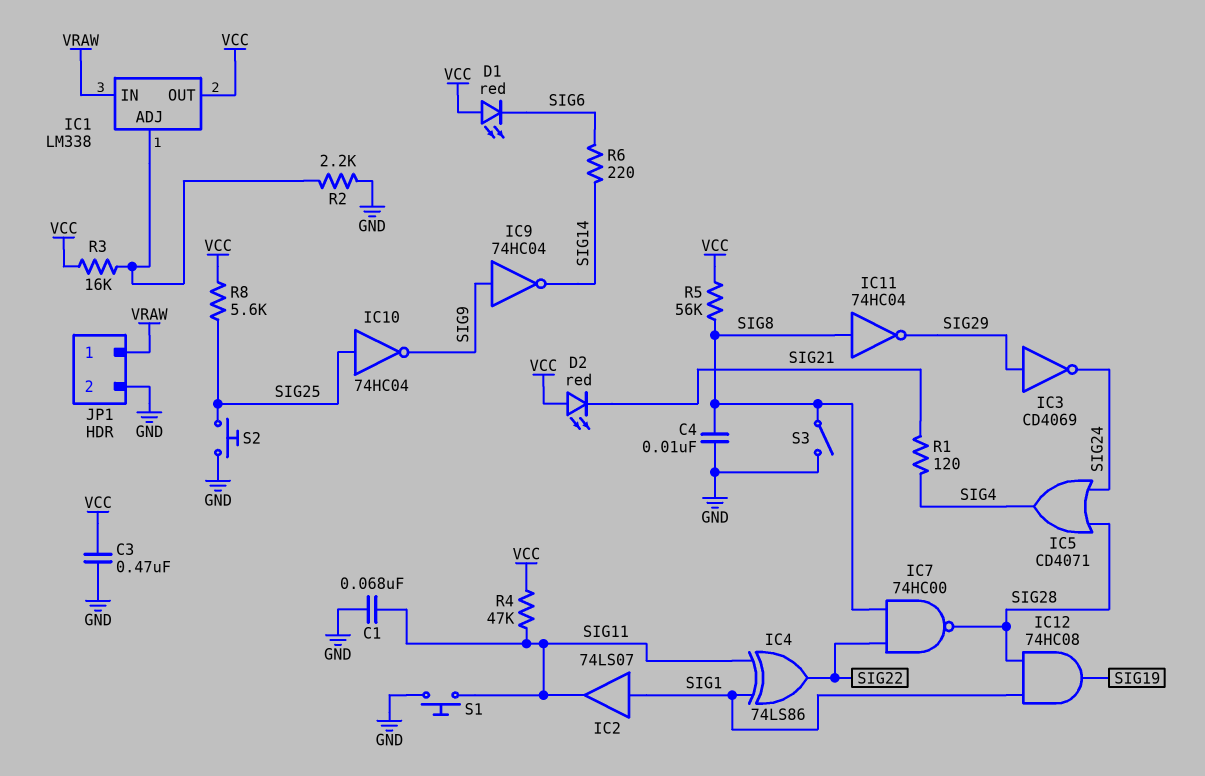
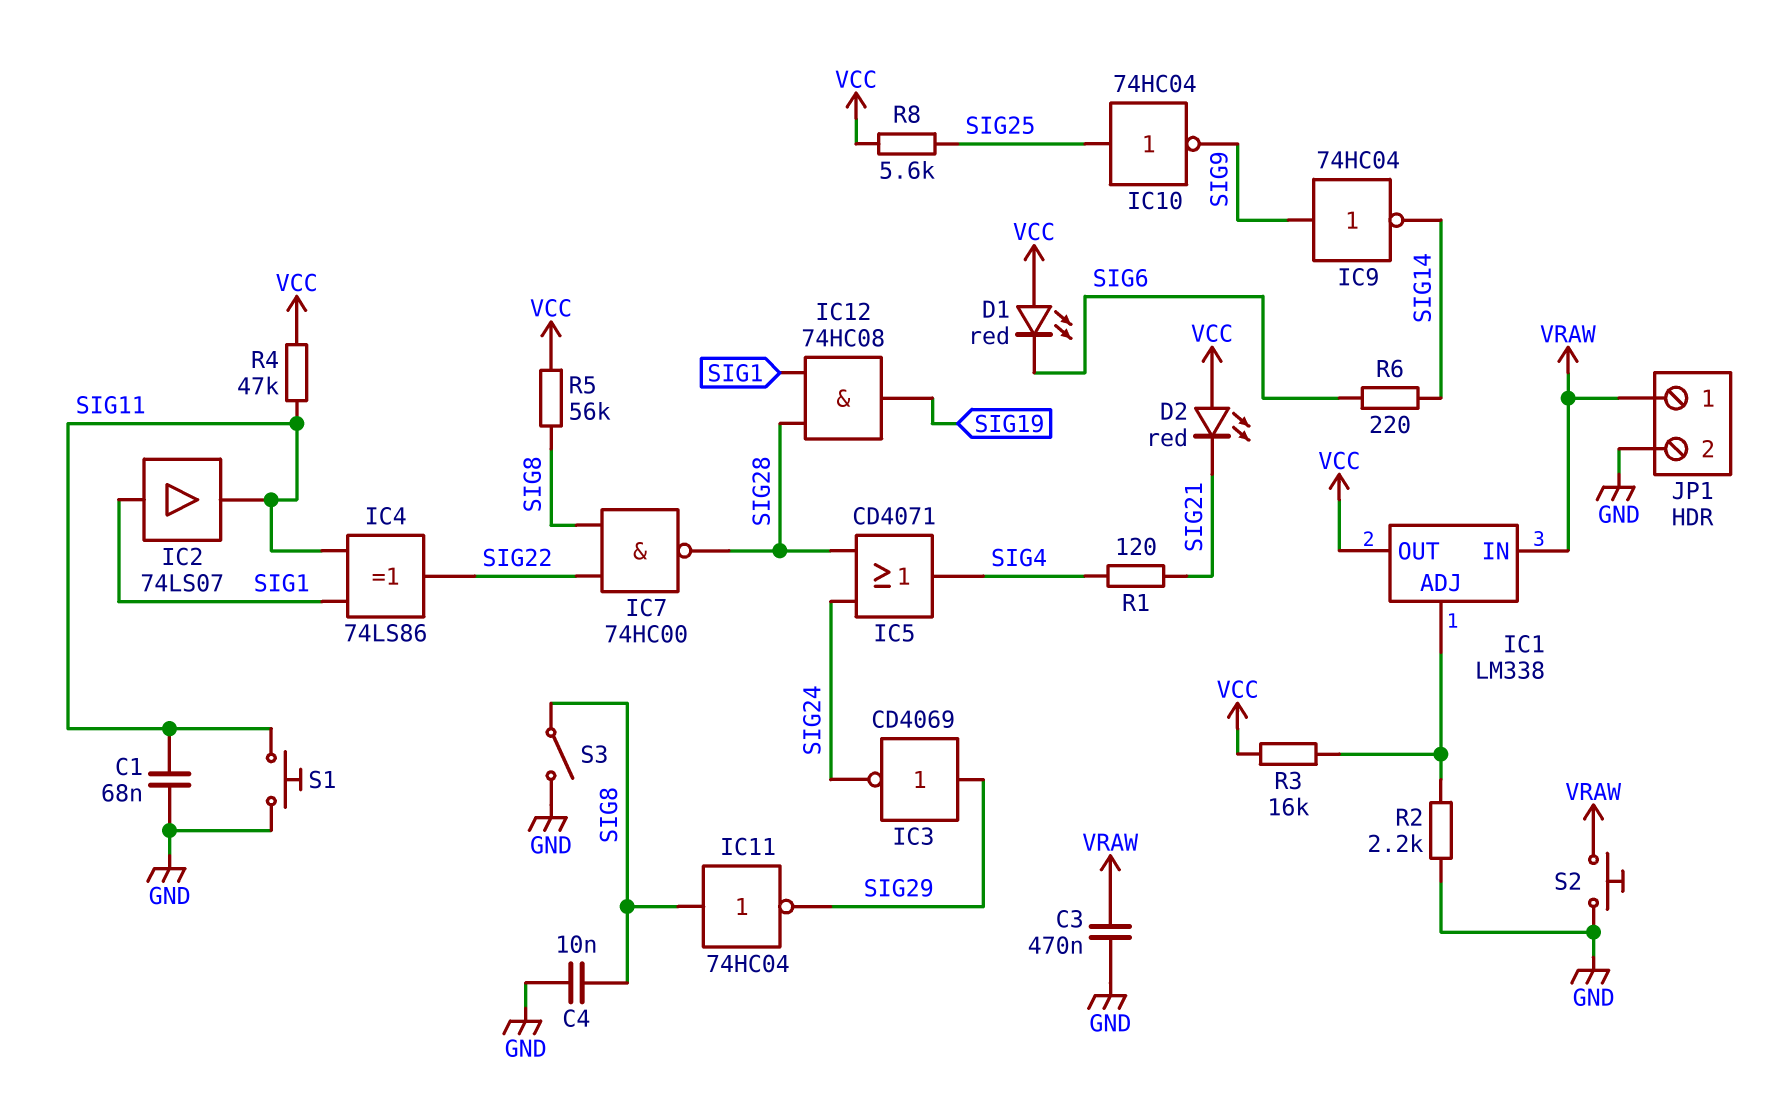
C3: 470nF (GND, VCC) -> 470nF (GND, VRAW)
S2: button (GND, SIG25) -> button (GND, VRAW)

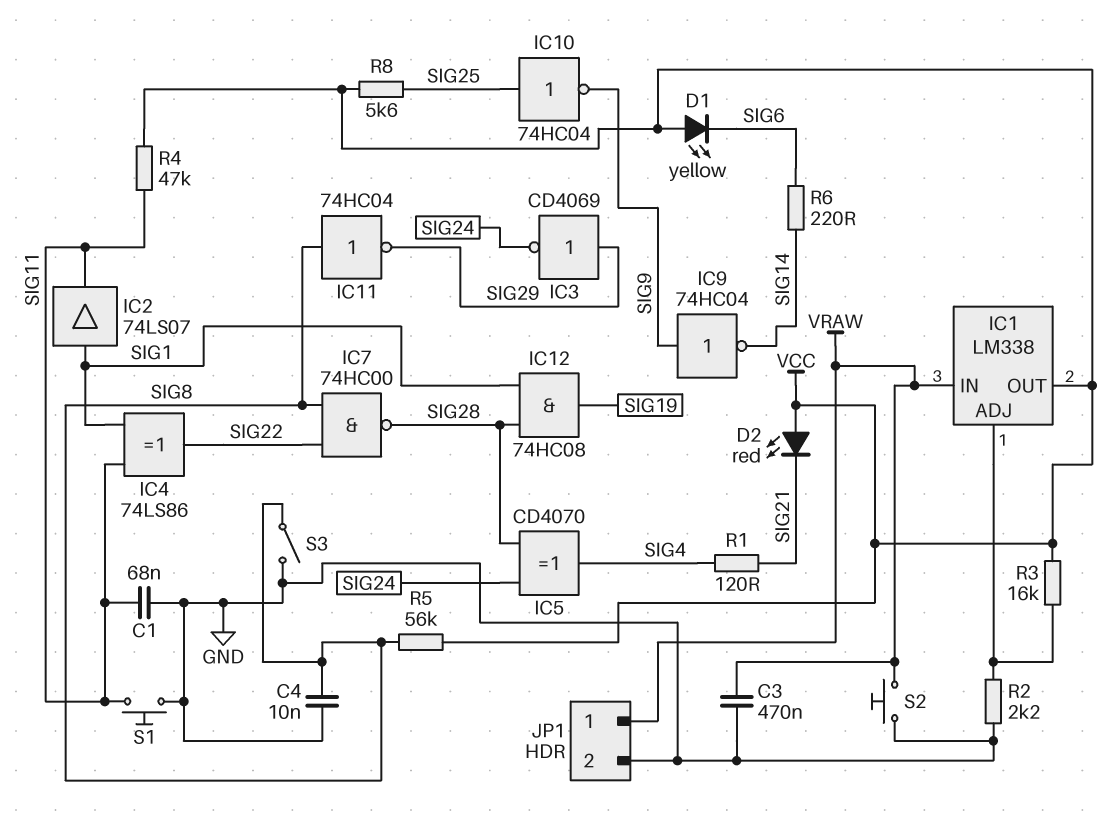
D1: LED red (A VCC, K SIG6) -> LED yellow (A VCC, K SIG6)
IC5: OR CD4071 (in SIG24, in SIG28, out SIG4) -> XOR CD4070 (in SIG24, in SIG28, out SIG4)

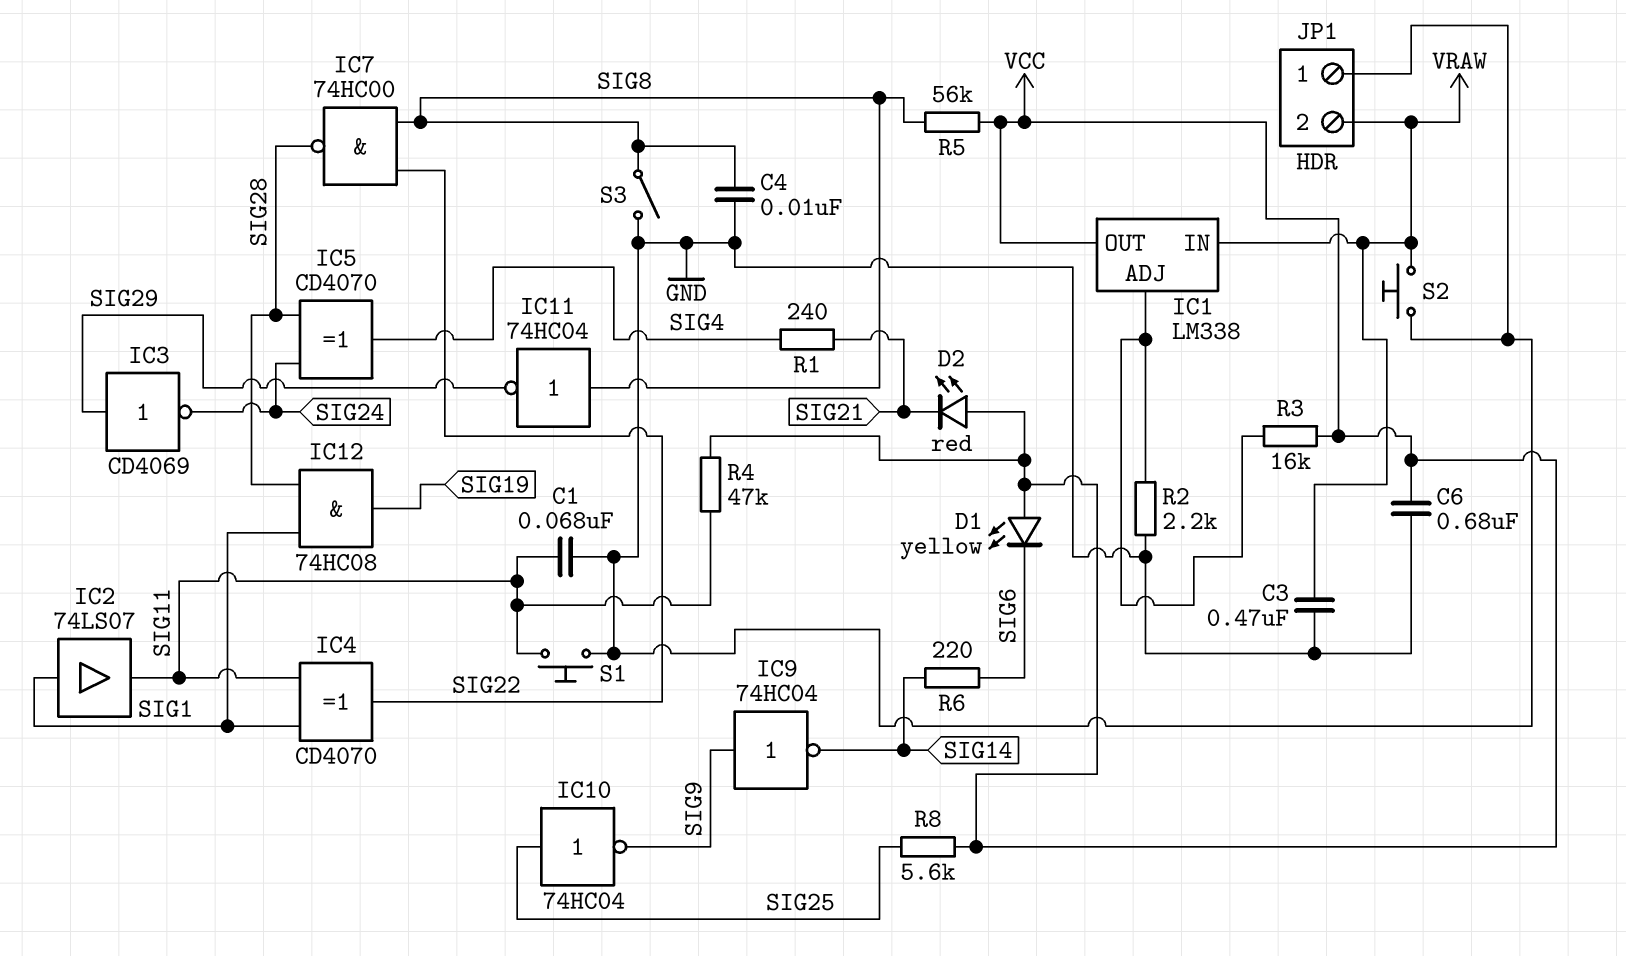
C6: none -> 680nF (GND, VCC)
IC4: XOR 74LS86 (in SIG1, in SIG11, out SIG22) -> XOR CD4070 (in SIG1, in SIG11, out SIG22)
JP1 pin 1: VRAW -> GND
JP1 pin 2: GND -> VRAW
R1: 120 (SIG4, SIG21) -> 240 (SIG4, SIG21)

